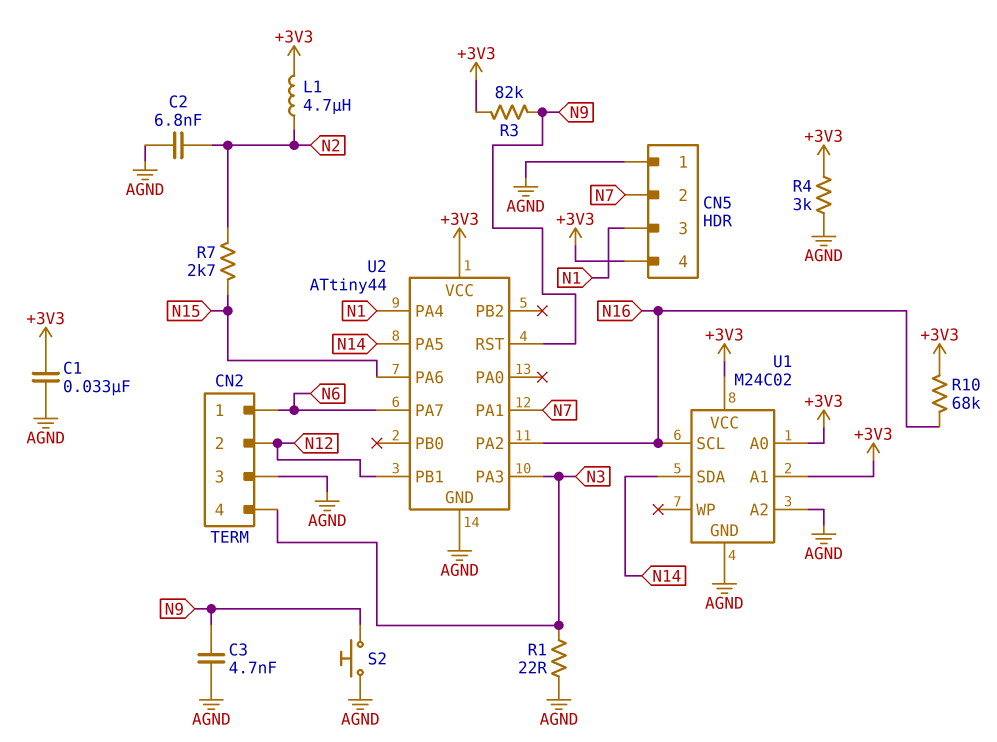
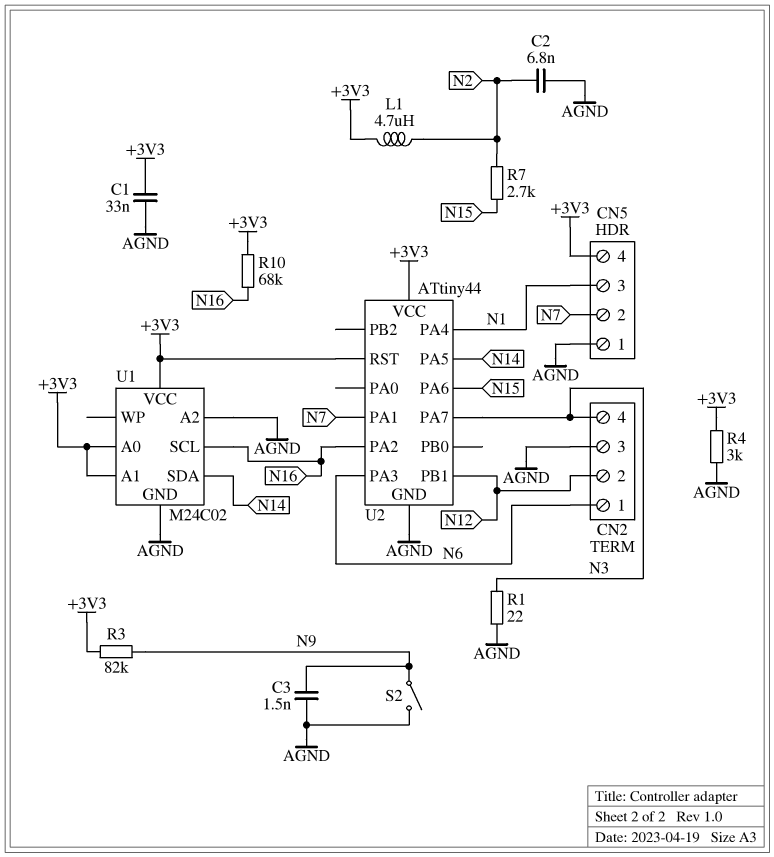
C3: 4.7nF (AGND, N9) -> 1.5nF (AGND, N9)
S2: button (AGND, N9) -> switch (AGND, N9)
U2 pin PA3: N3 -> N6
U2 pin PA7: N6 -> N3
U2 pin RST: N9 -> +3V3

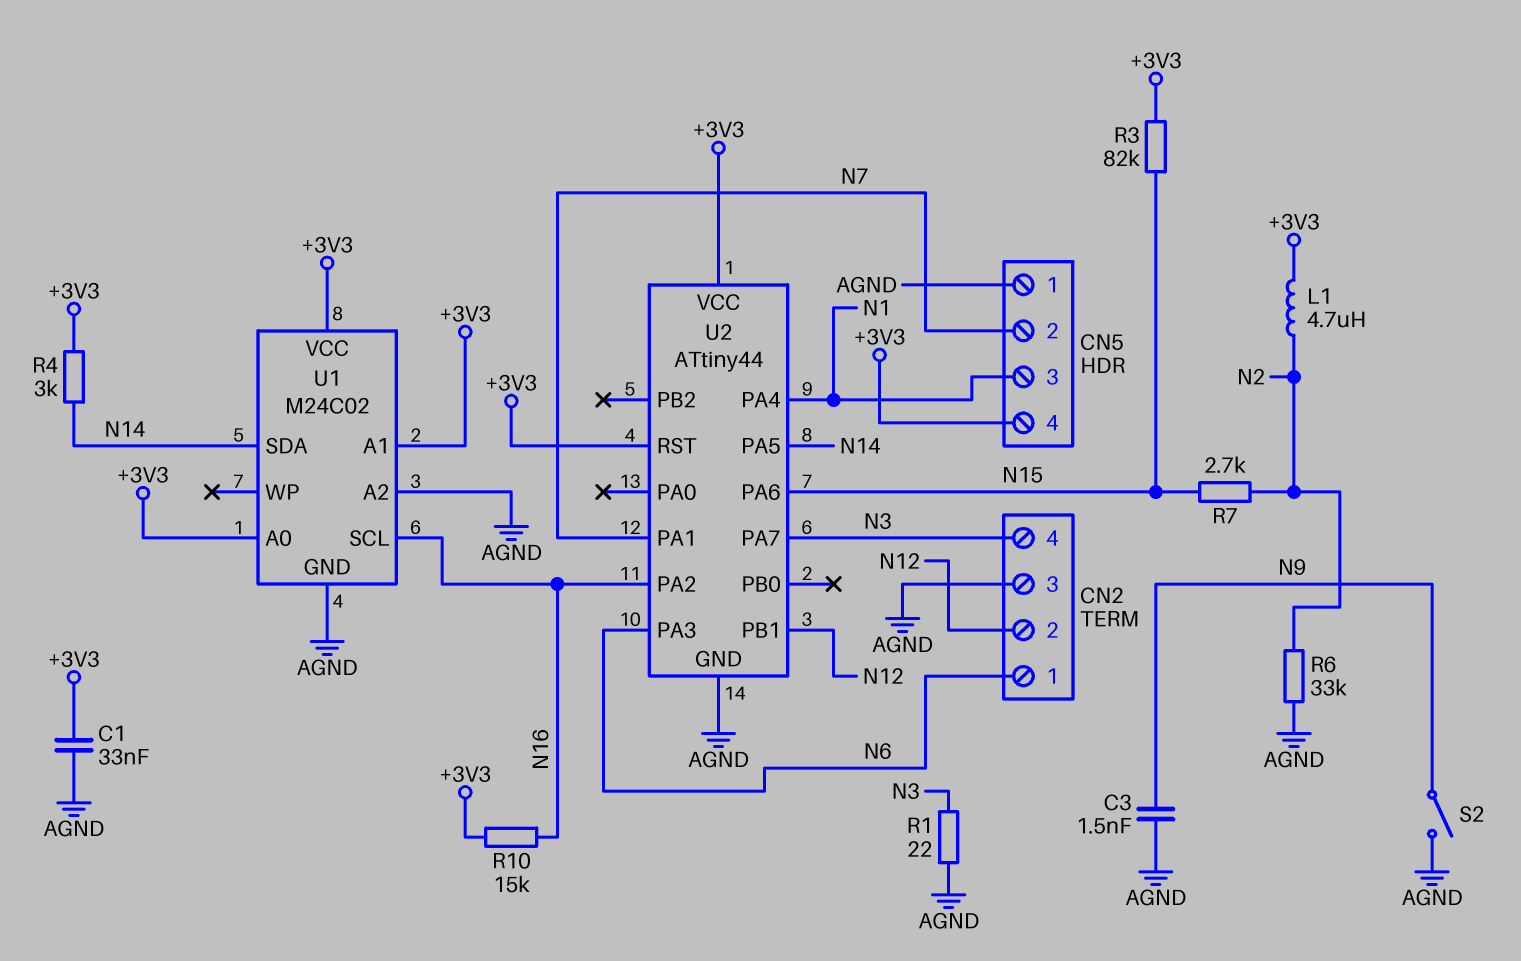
C2: 6.8nF (AGND, N2) -> none
R3: 82k (+3V3, N9) -> 82k (+3V3, N15)
R4: 3k (+3V3, AGND) -> 3k (+3V3, N14)
R6: none -> 33k (AGND, N2)
R10: 68k (+3V3, N16) -> 15k (+3V3, N16)

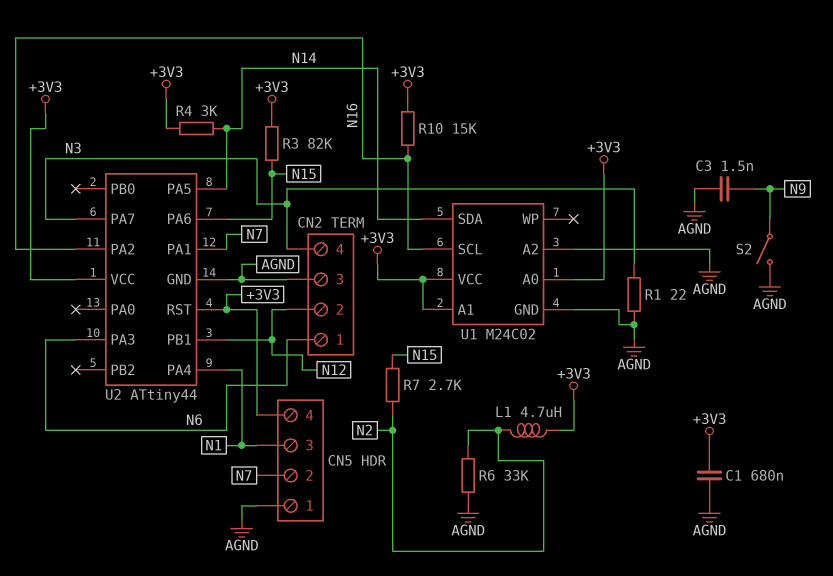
C1: 33nF (+3V3, AGND) -> 680nF (+3V3, AGND)

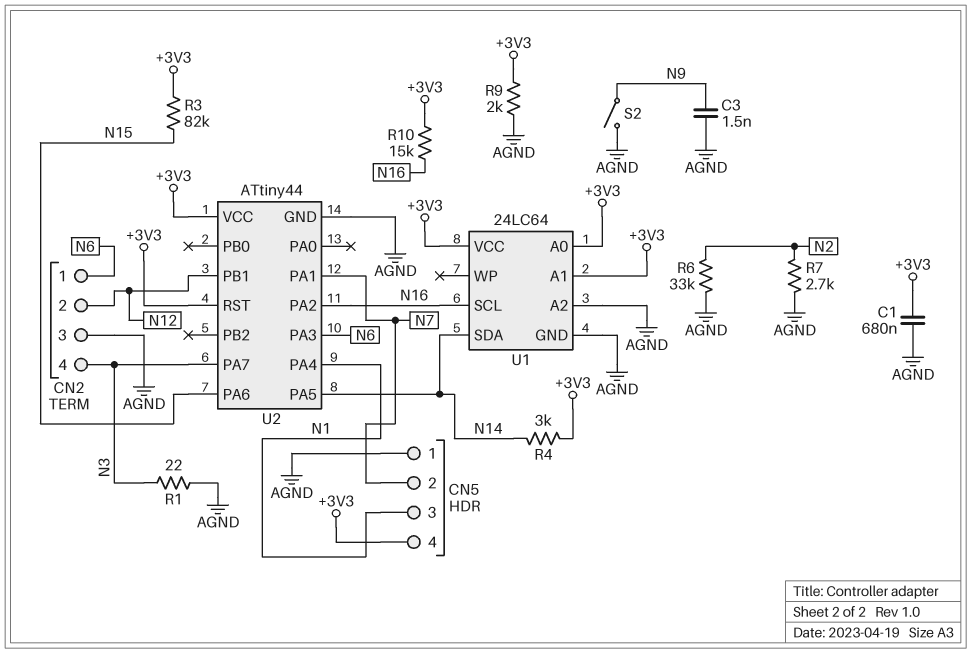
L1: 4.7uH (+3V3, N2) -> none
R7: 2.7k (N2, N15) -> 2.7k (AGND, N2)
R9: none -> 2k (+3V3, AGND)
U1: M24C02 -> 24LC64

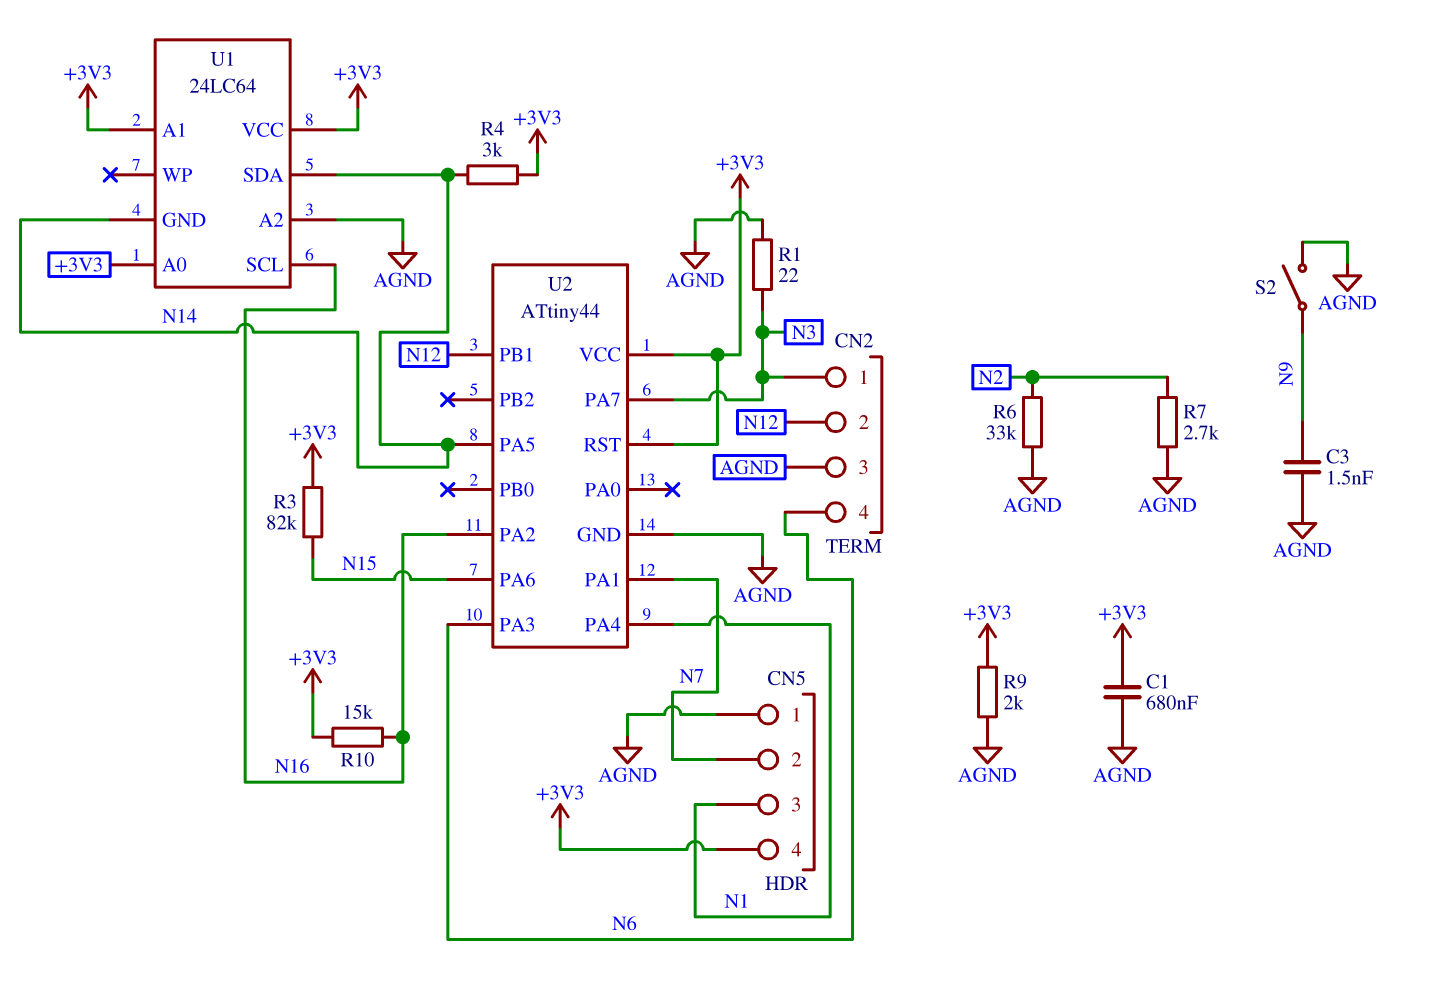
CN2 pin 1: N6 -> N3
CN2 pin 4: N3 -> N6
U1 pin GND: AGND -> N14

